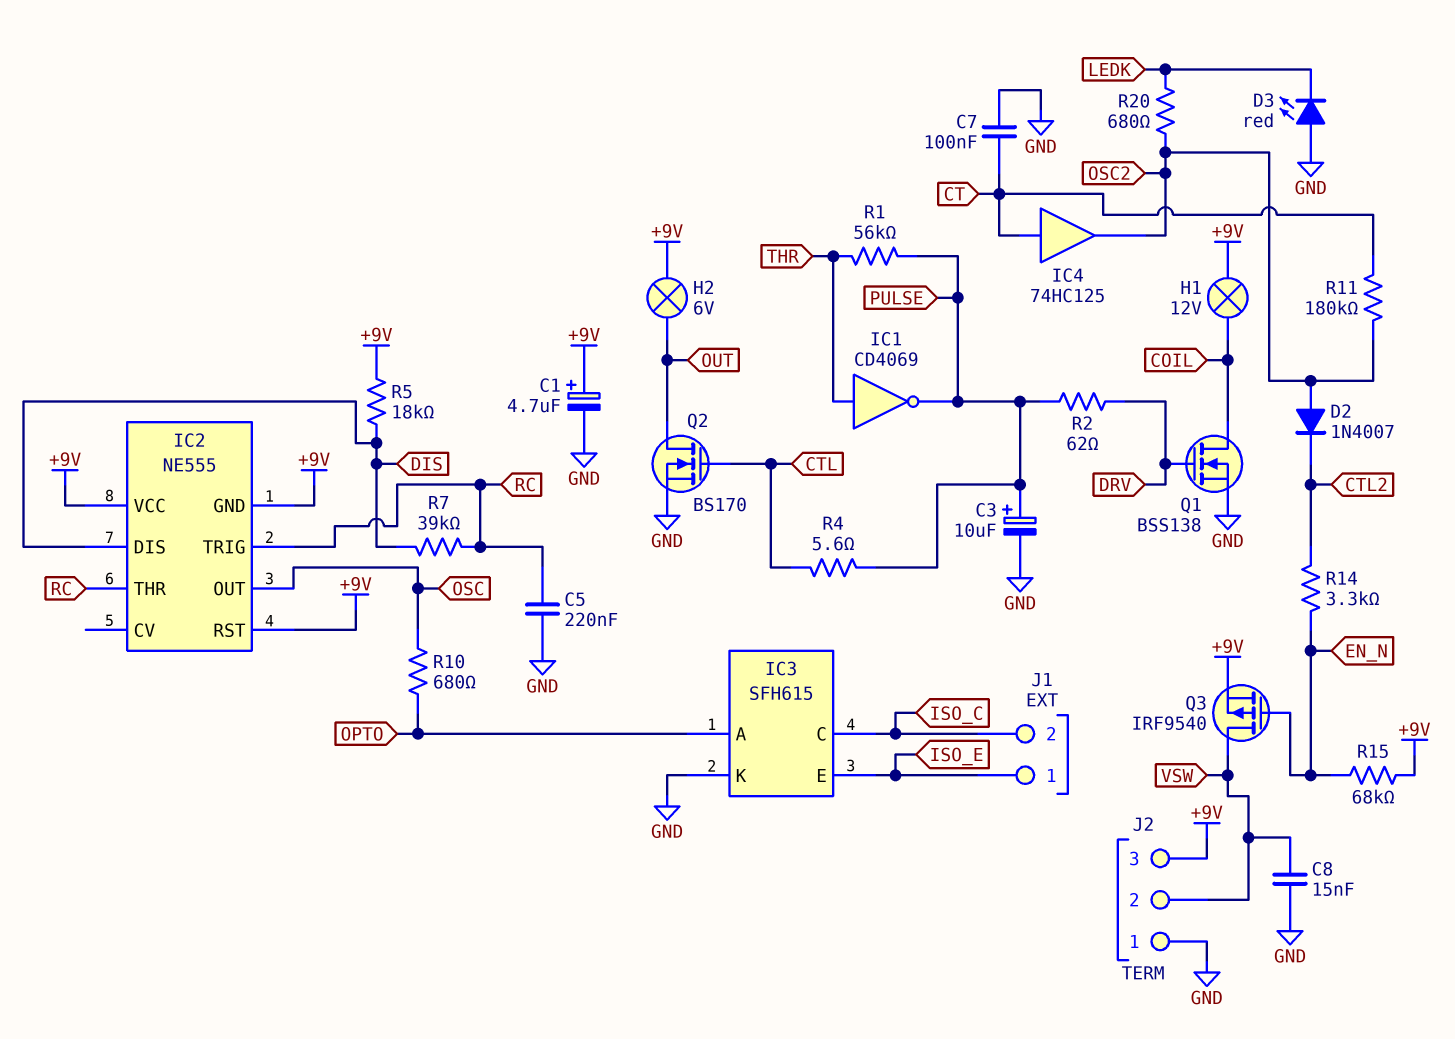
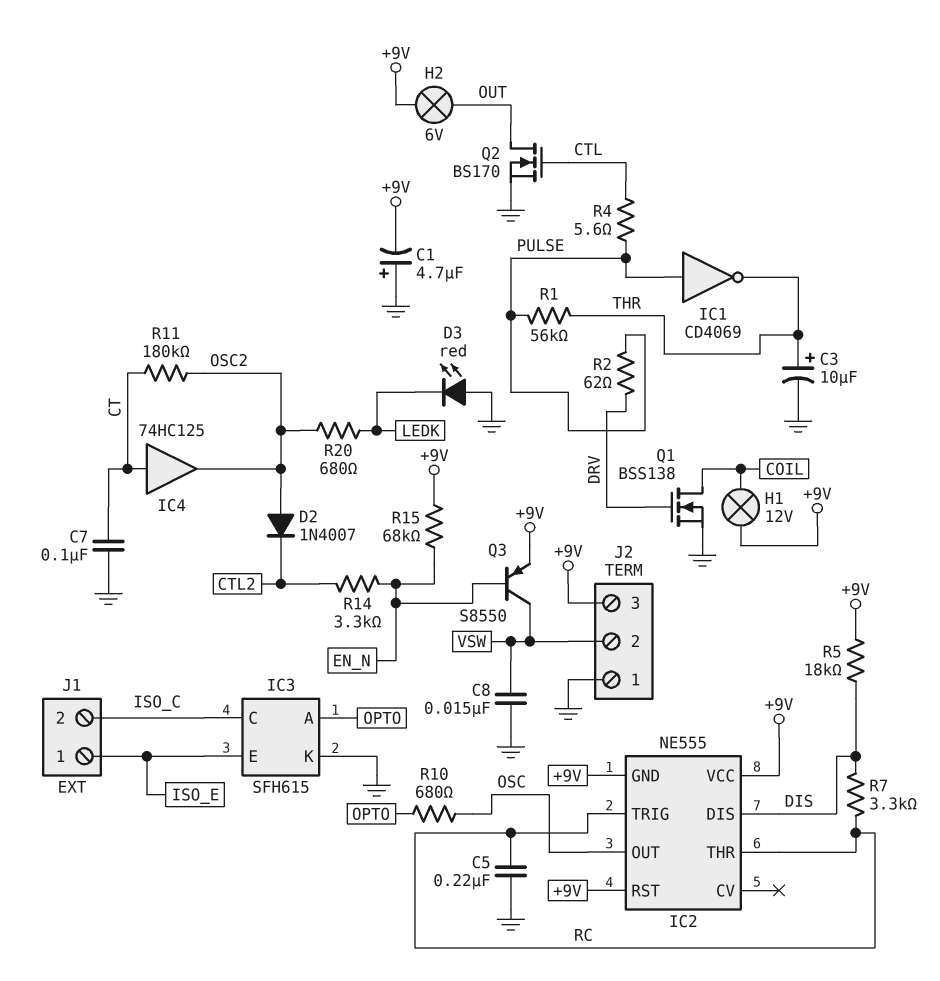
C1: 4.7uF (plus +9V, minus GND) -> 4.7uF (plus GND, minus +9V)
C3: 10uF (plus PULSE, minus GND) -> 10uF (plus THR, minus GND)
IC1: NOT CD4069 (in THR, out PULSE) -> NOT CD4069 (in PULSE, out THR)
Q3: PMOS IRF9540 (G EN_N, D VSW, S +9V) -> PNP S8550 (B EN_N, C VSW, E +9V)
R7: 39k (DIS, RC) -> 3.3k (DIS, RC)

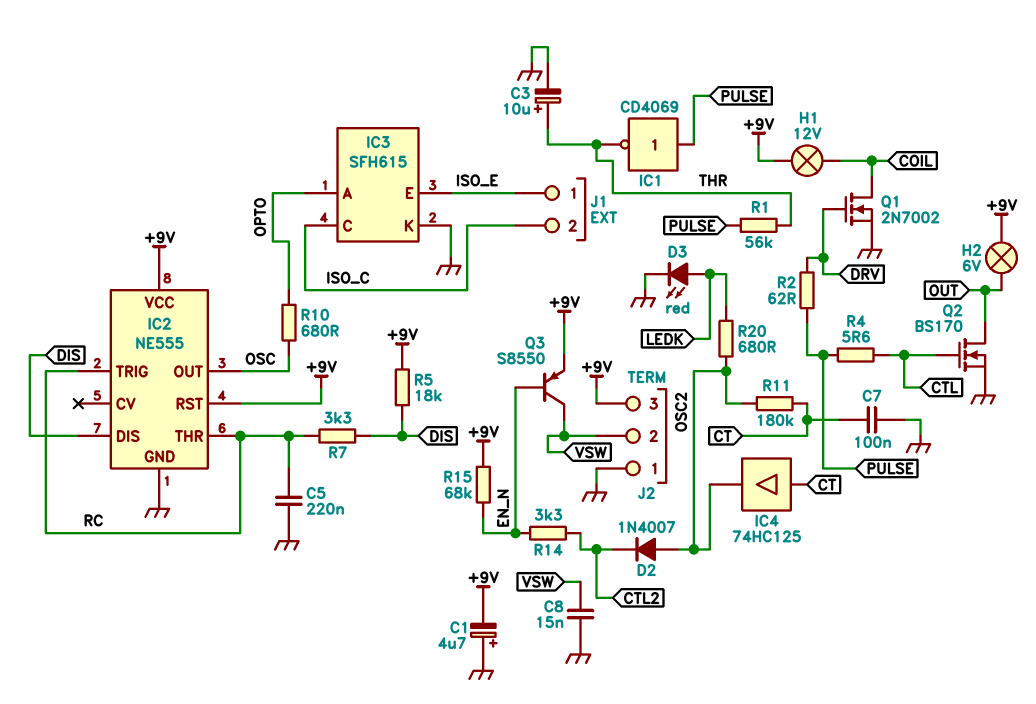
D3: LED red (A GND, K LEDK) -> LED red (A LEDK, K GND)
IC2 pin GND: +9V -> GND
Q1: NMOS BSS138 (G DRV, D COIL, S GND) -> NMOS 2N7002 (G DRV, D COIL, S GND)

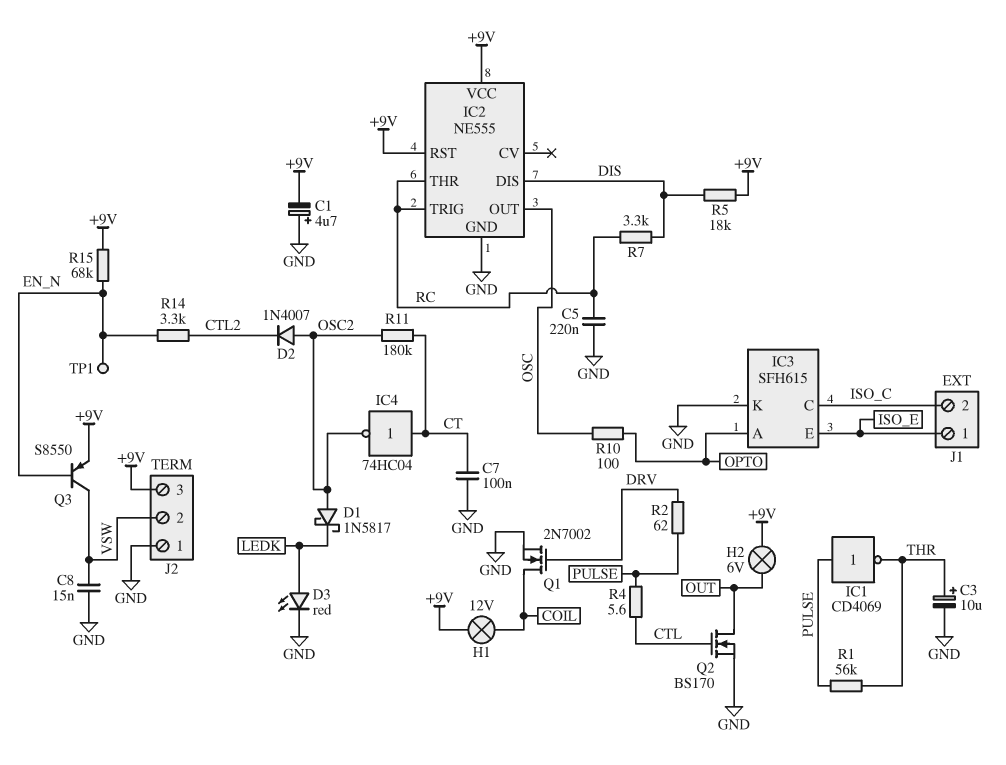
D1: none -> schottky 1N5817 (A OSC2, K LEDK)
IC4: buffer 74HC125 (in CT, out OSC2) -> NOT 74HC04 (in CT, out OSC2)
R10: 680 (OPTO, OSC) -> 100 (OPTO, OSC)
R20: 680 (LEDK, OSC2) -> none
TP1: none -> test point (EN_N)

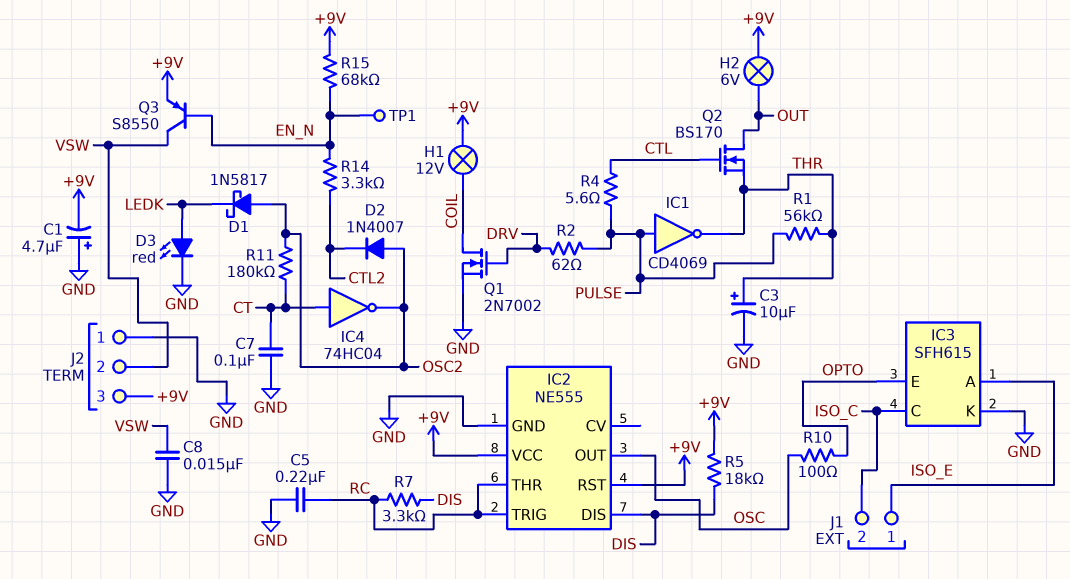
IC3 pin A: OPTO -> ISO_E
IC3 pin E: ISO_E -> OPTO
Q2: NMOS BS170 (G CTL, D OUT, S GND) -> NMOS BS170 (G CTL, D OUT, S THR)

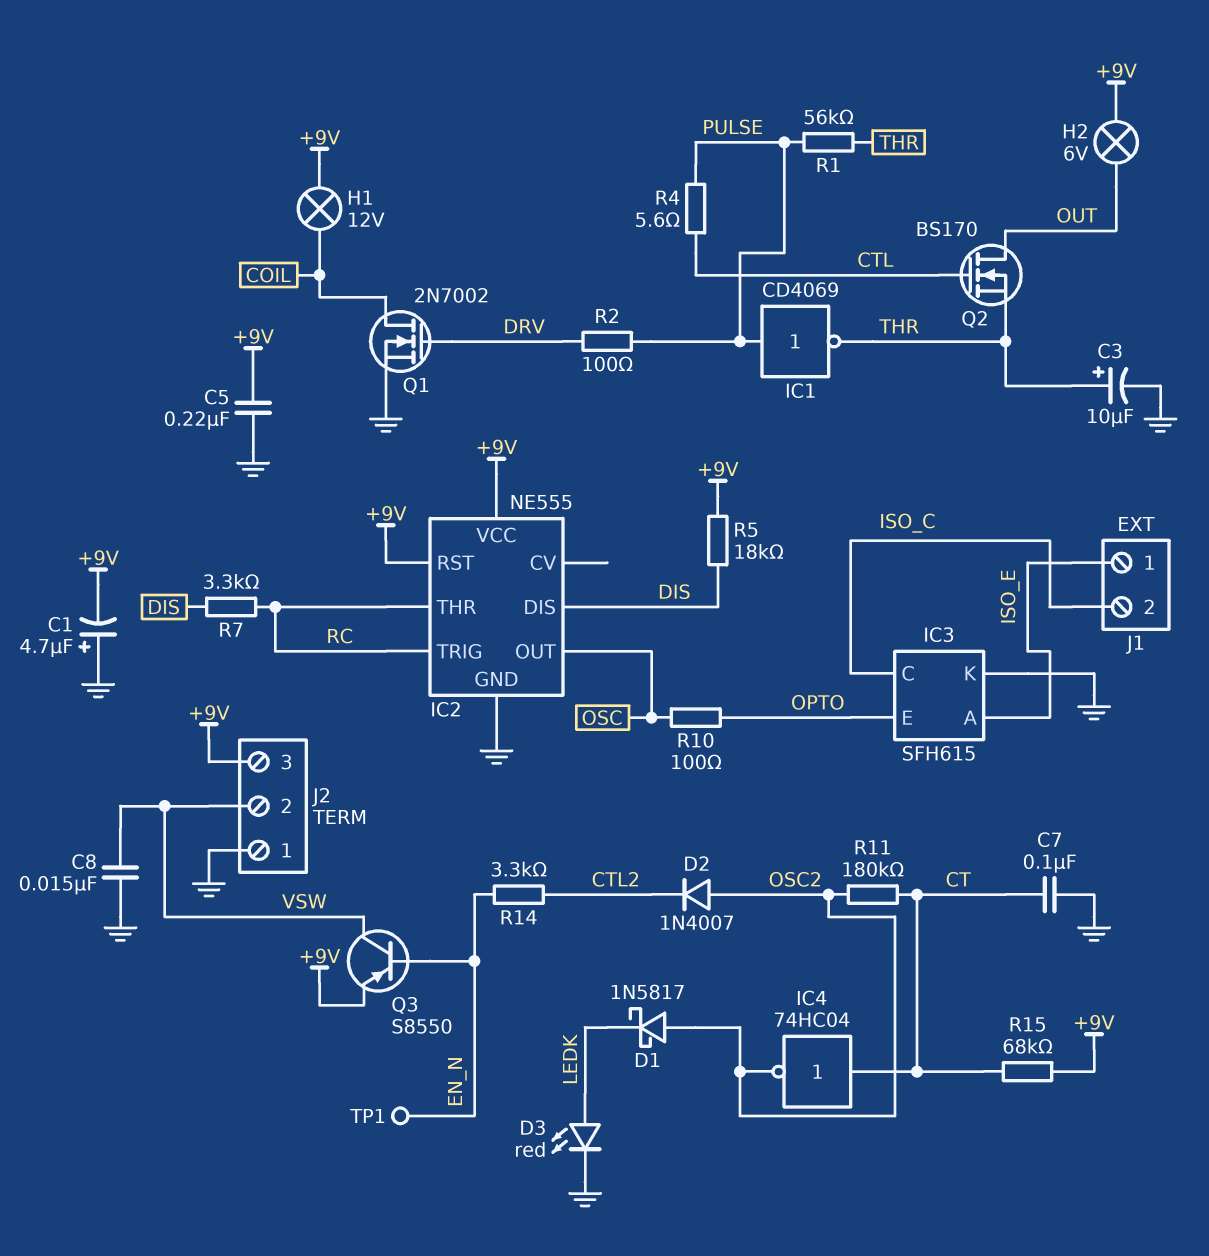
C5: 220nF (GND, RC) -> 220nF (+9V, GND)
R2: 62 (DRV, PULSE) -> 100 (DRV, PULSE)
R15: 68k (+9V, EN_N) -> 68k (+9V, CT)

